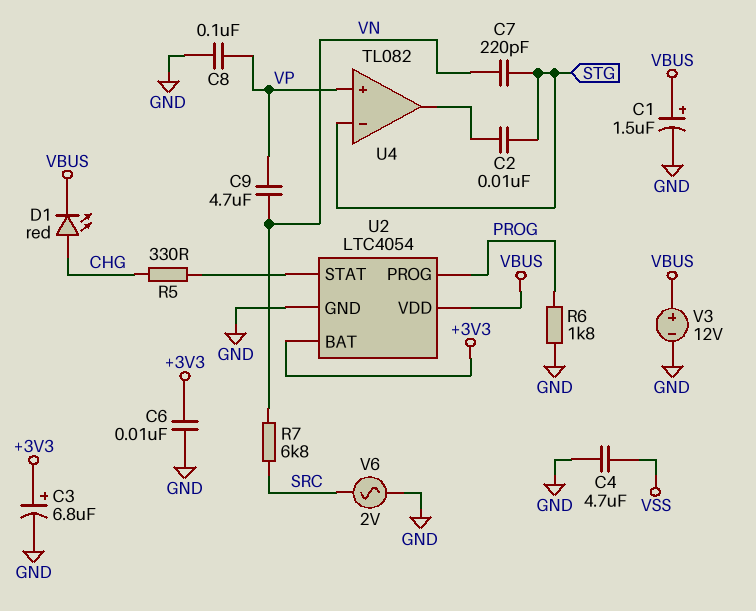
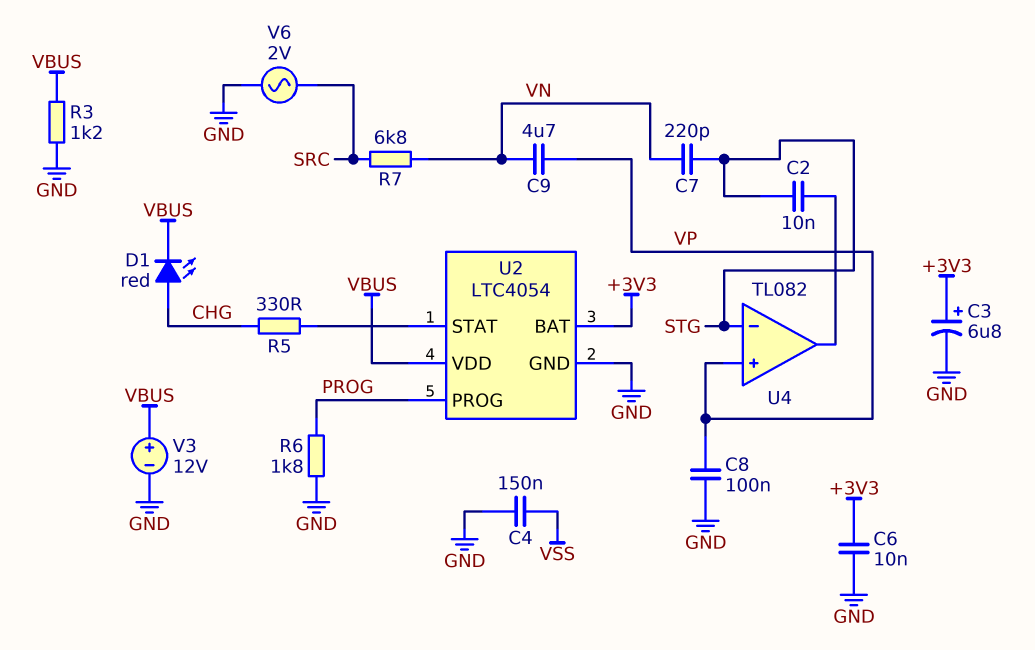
C1: 1.5uF (plus VBUS, minus GND) -> none
C4: 4.7uF (GND, VSS) -> 150nF (GND, VSS)
R3: none -> 1.2k (GND, VBUS)

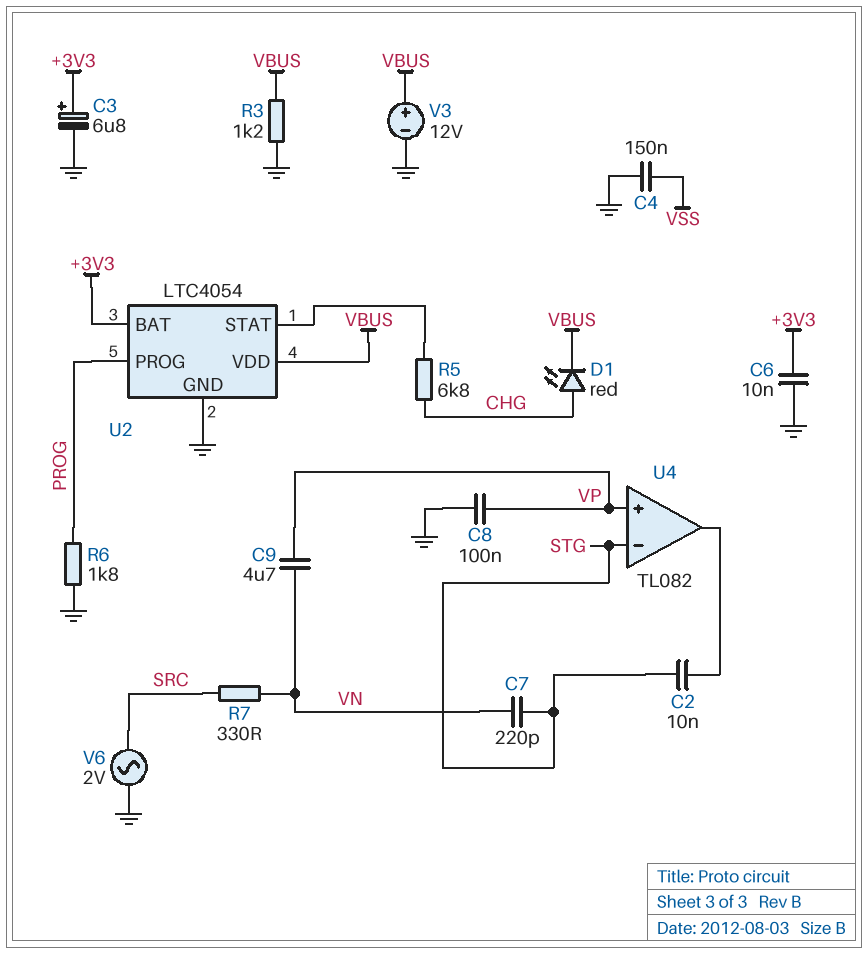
R5: 330 (CHG, U2/STAT) -> 6.8k (CHG, U2/STAT)
R7: 6.8k (SRC, VN) -> 330 (SRC, VN)

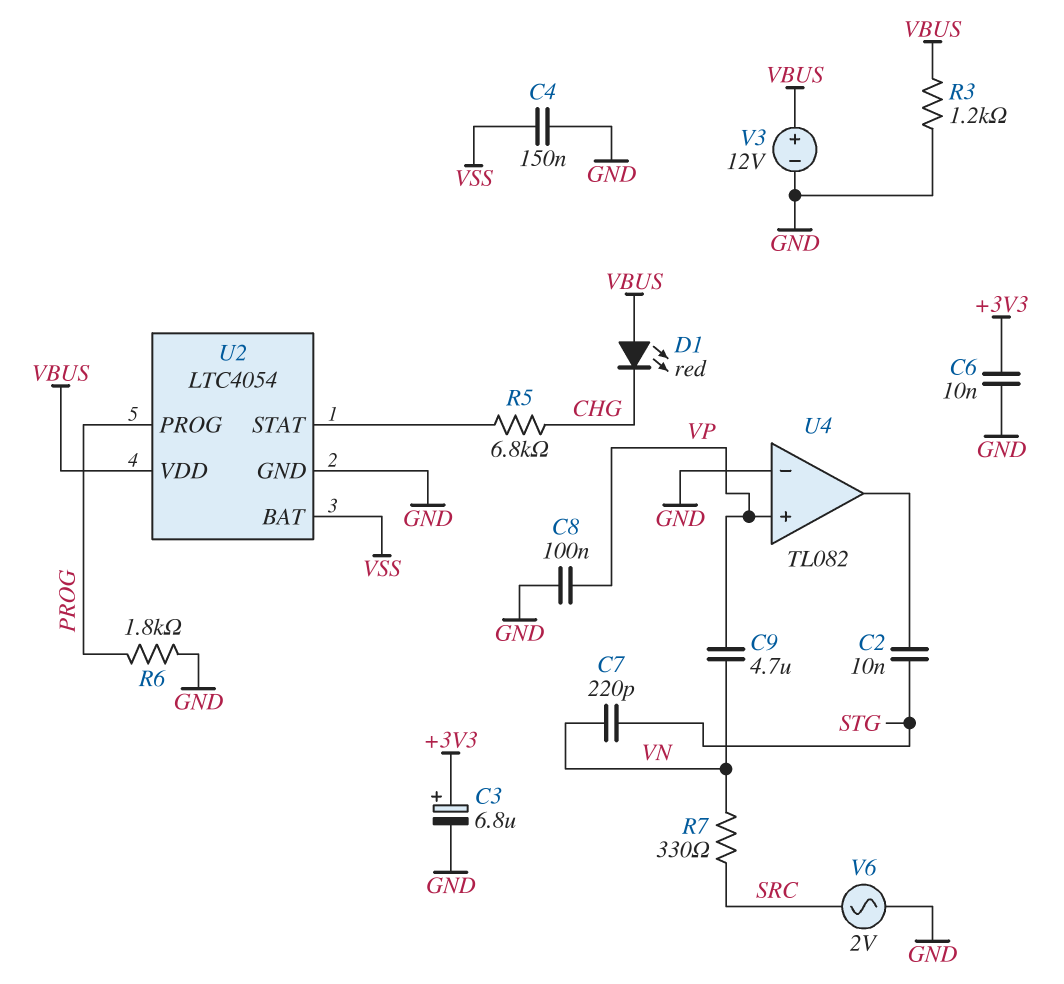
D1: LED red (A CHG, K VBUS) -> LED red (A VBUS, K CHG)
U2 pin BAT: +3V3 -> VSS
U4 pin in-: STG -> GND

